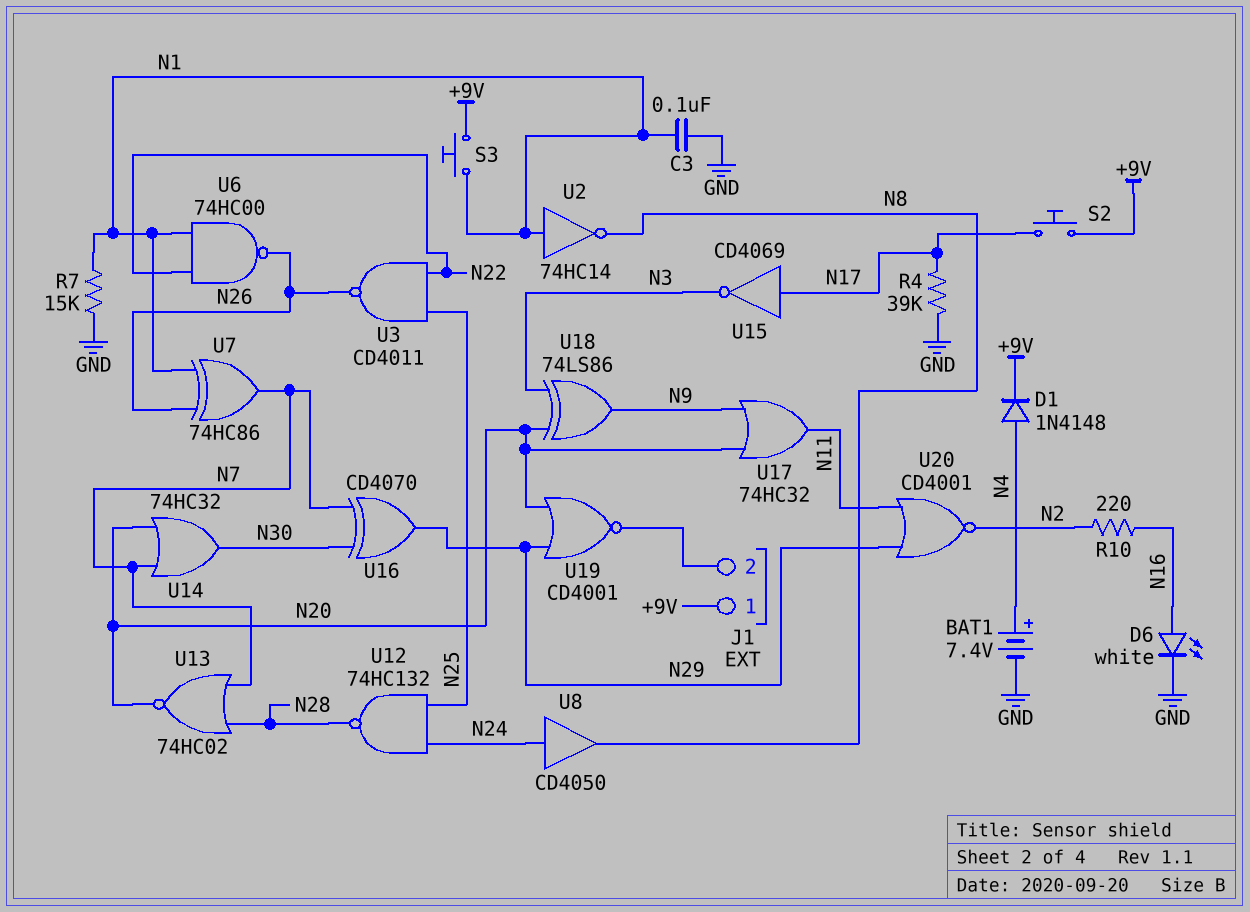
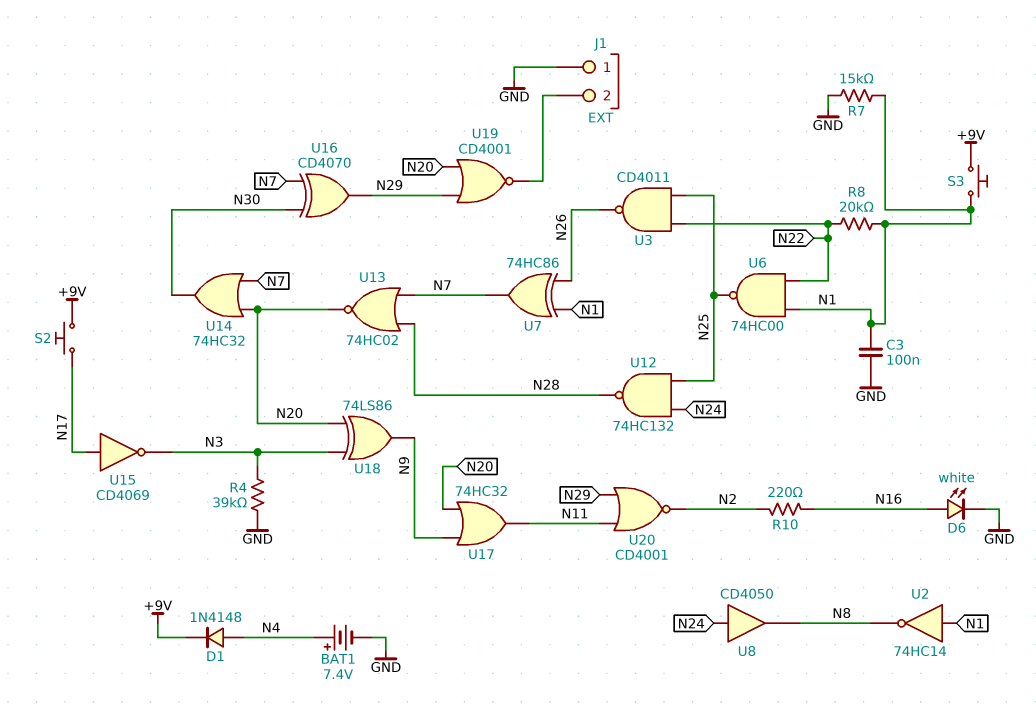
J1 pin 1: +9V -> GND
R4: 39k (GND, N17) -> 39k (GND, N3)
R8: none -> 20k (N1, N22)
U6: NAND 74HC00 (in N1, in N22, out N26) -> NAND 74HC00 (in N1, in N22, out N25)

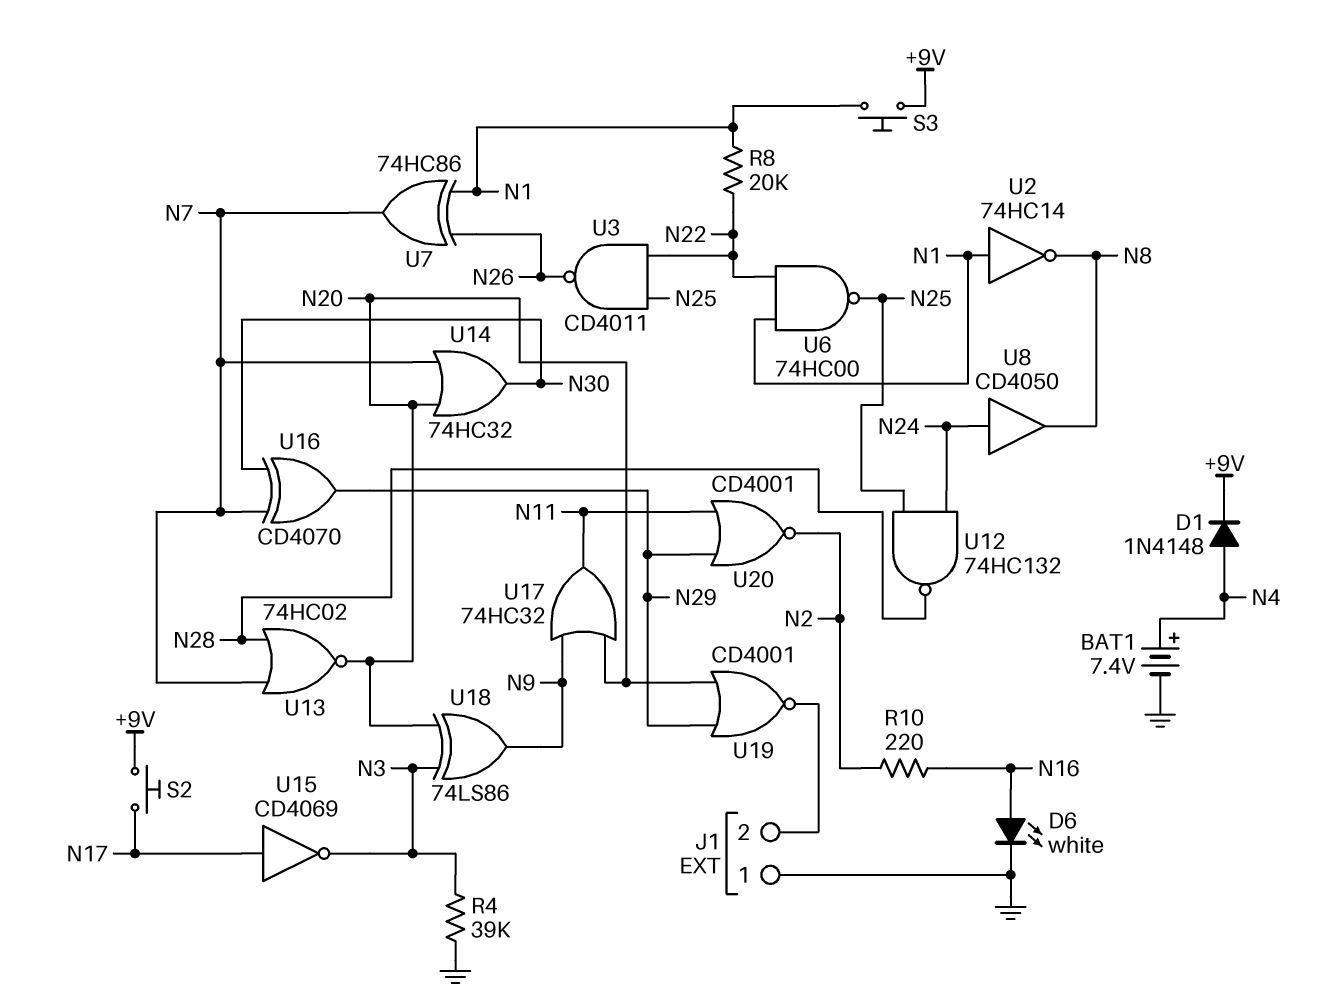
C3: 100nF (GND, N1) -> none
R7: 15k (GND, N1) -> none

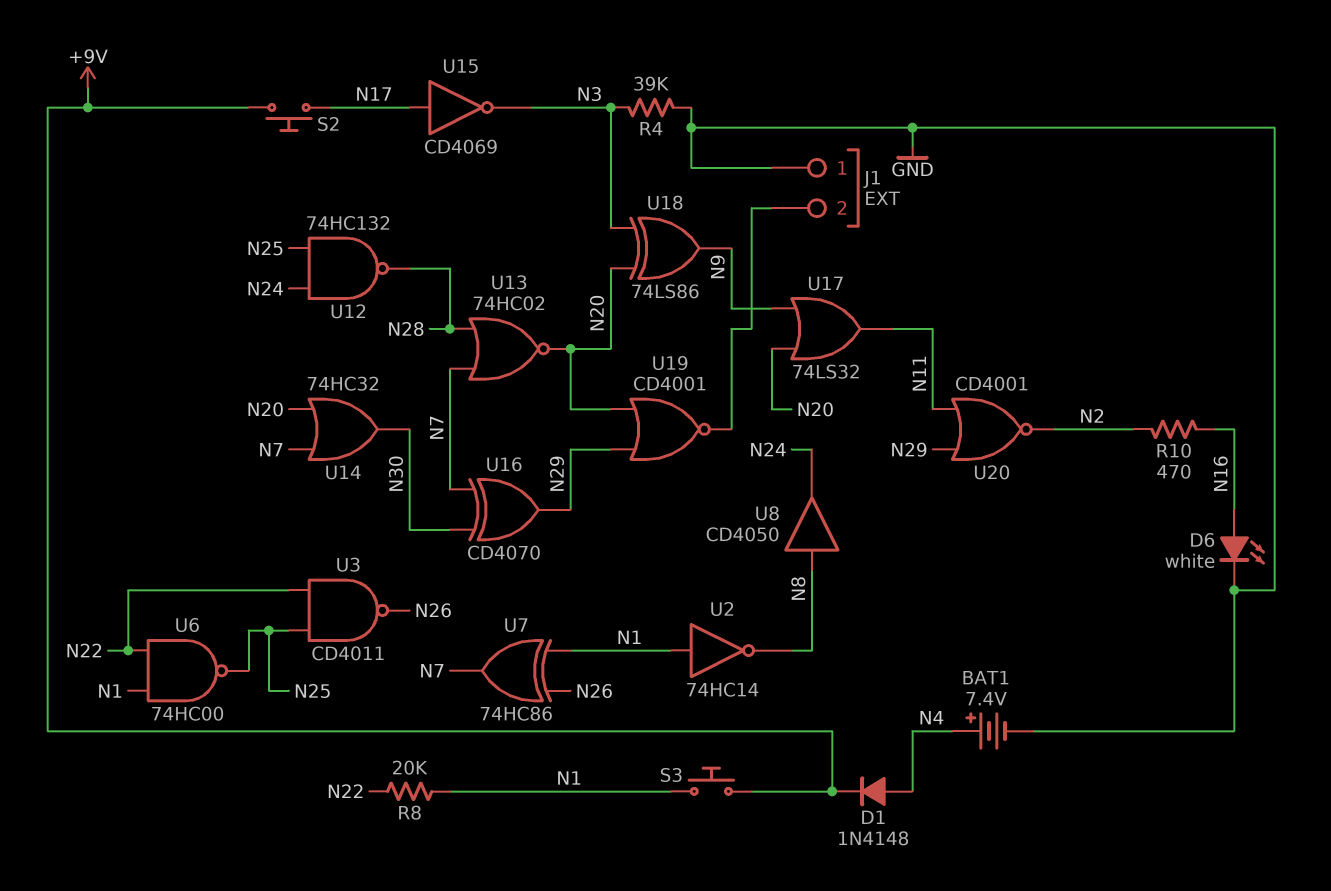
R10: 220 (N2, N16) -> 470 (N2, N16)
U8: buffer CD4050 (in N24, out N8) -> buffer CD4050 (in N8, out N24)
U17: OR 74HC32 (in N9, in N20, out N11) -> OR 74LS32 (in N9, in N20, out N11)

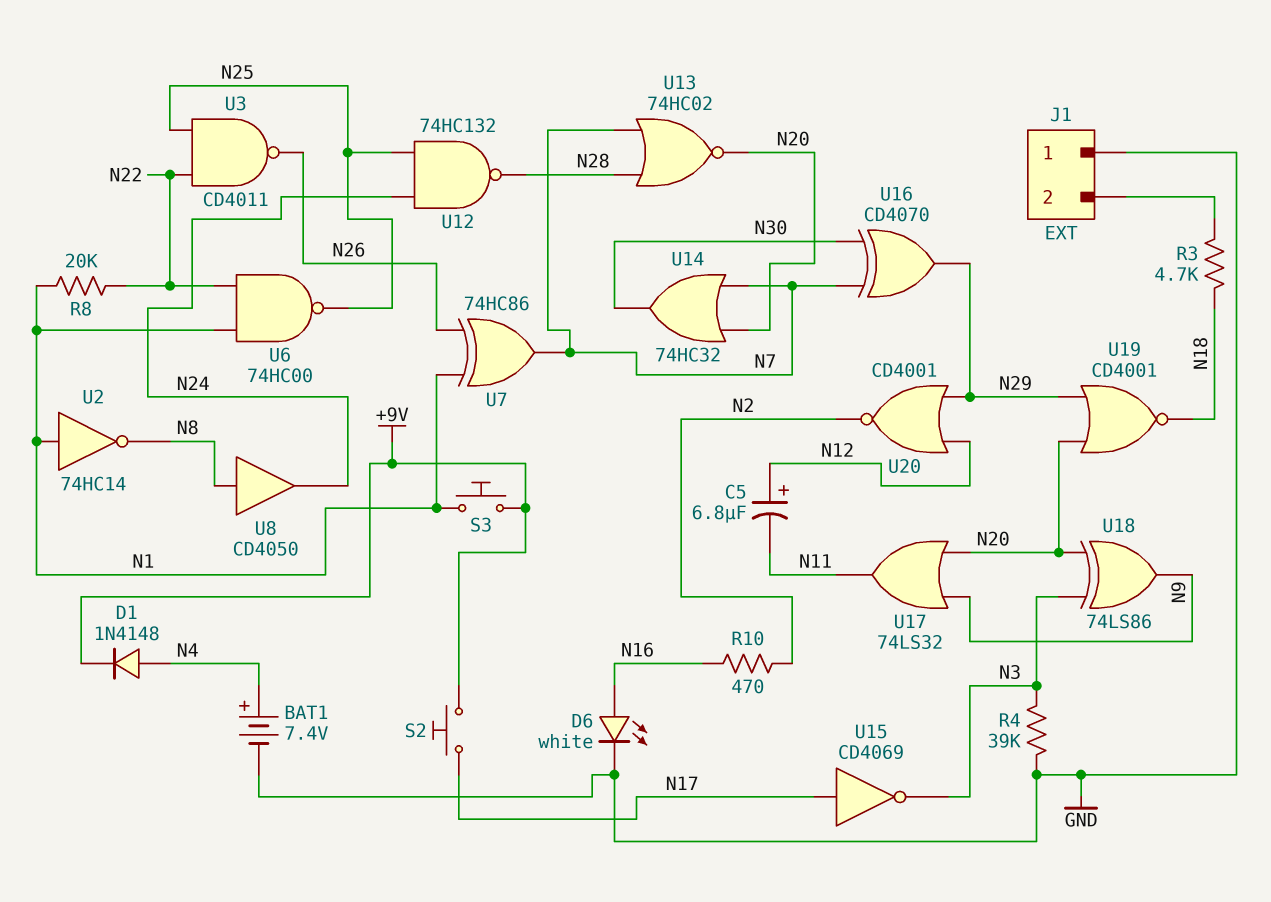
C5: none -> 6.8uF (plus N12, minus N11)
R3: none -> 4.7k (J1/2, N18)
U19: NOR CD4001 (in N20, in N29, out J1/2) -> NOR CD4001 (in N20, in N29, out N18)
U20: NOR CD4001 (in N11, in N29, out N2) -> NOR CD4001 (in N12, in N29, out N2)

